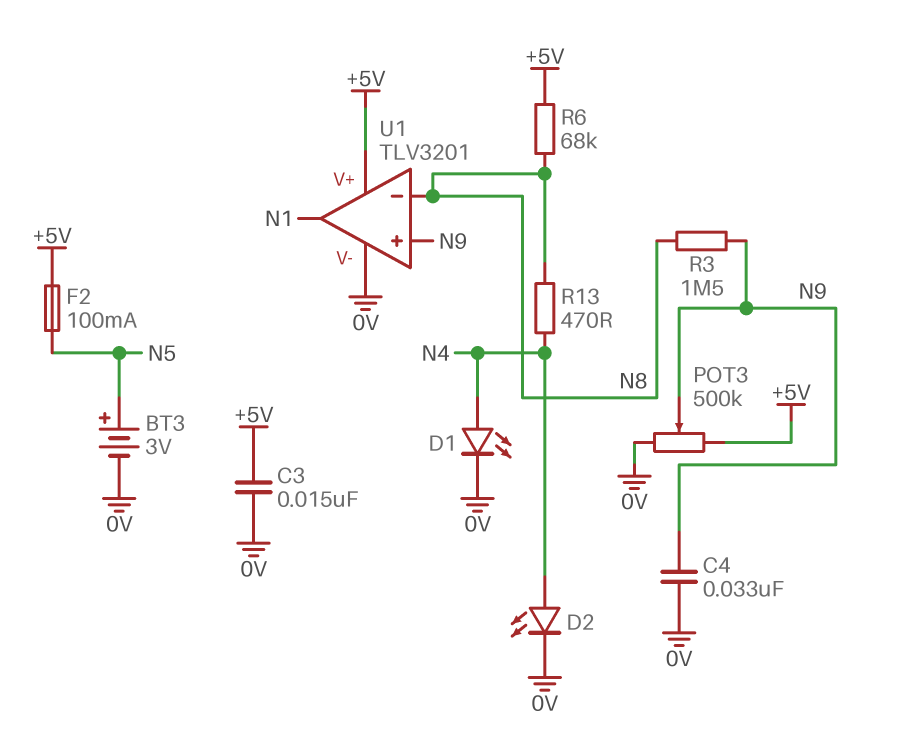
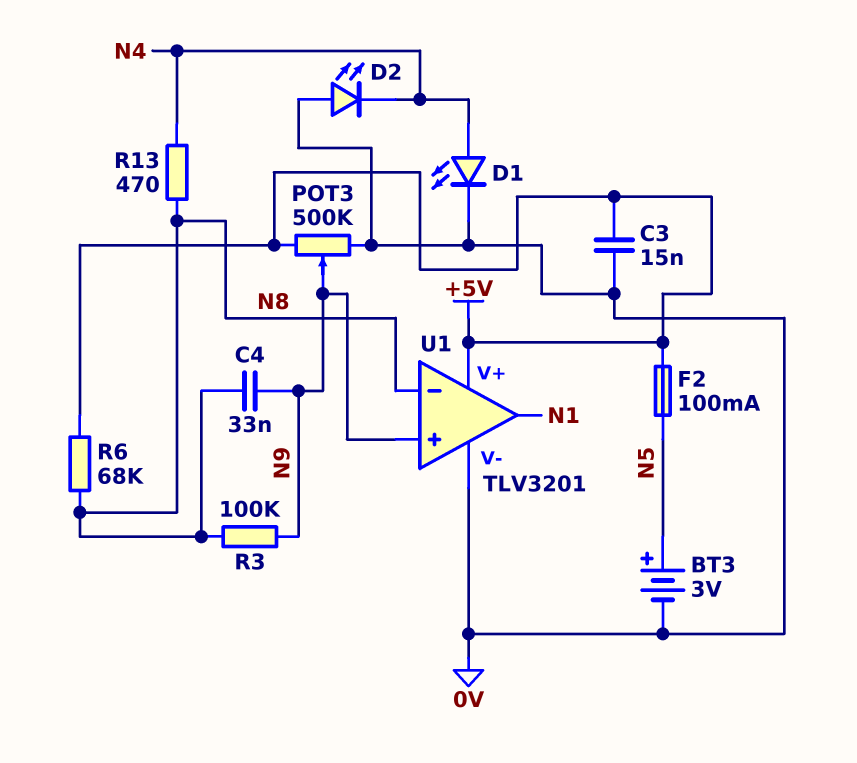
C4: 33nF (0V, N9) -> 33nF (N8, N9)
D2: LED (A N4, K 0V) -> LED (A 0V, K N4)
R3: 1.5M (N8, N9) -> 100k (N8, N9)

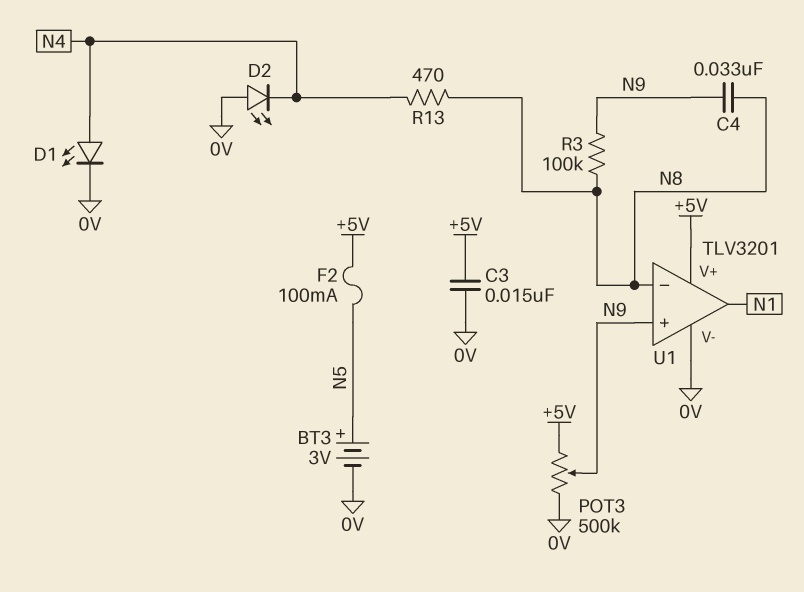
R6: 68k (+5V, N8) -> none

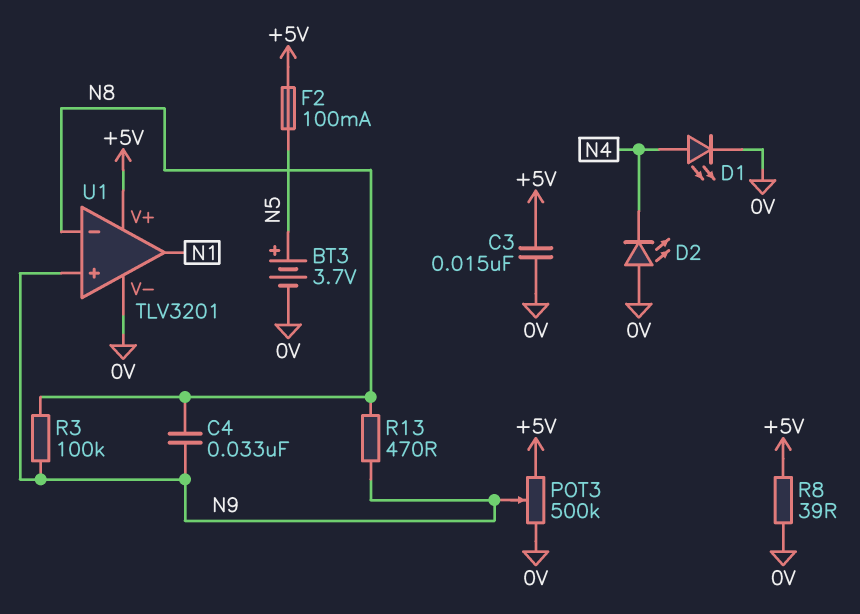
BT3: 3V (plus N5, minus 0V) -> 3.7V (plus N5, minus 0V)
R8: none -> 39 (+5V, 0V)
R13: 470 (N4, N8) -> 470 (N8, N9)

